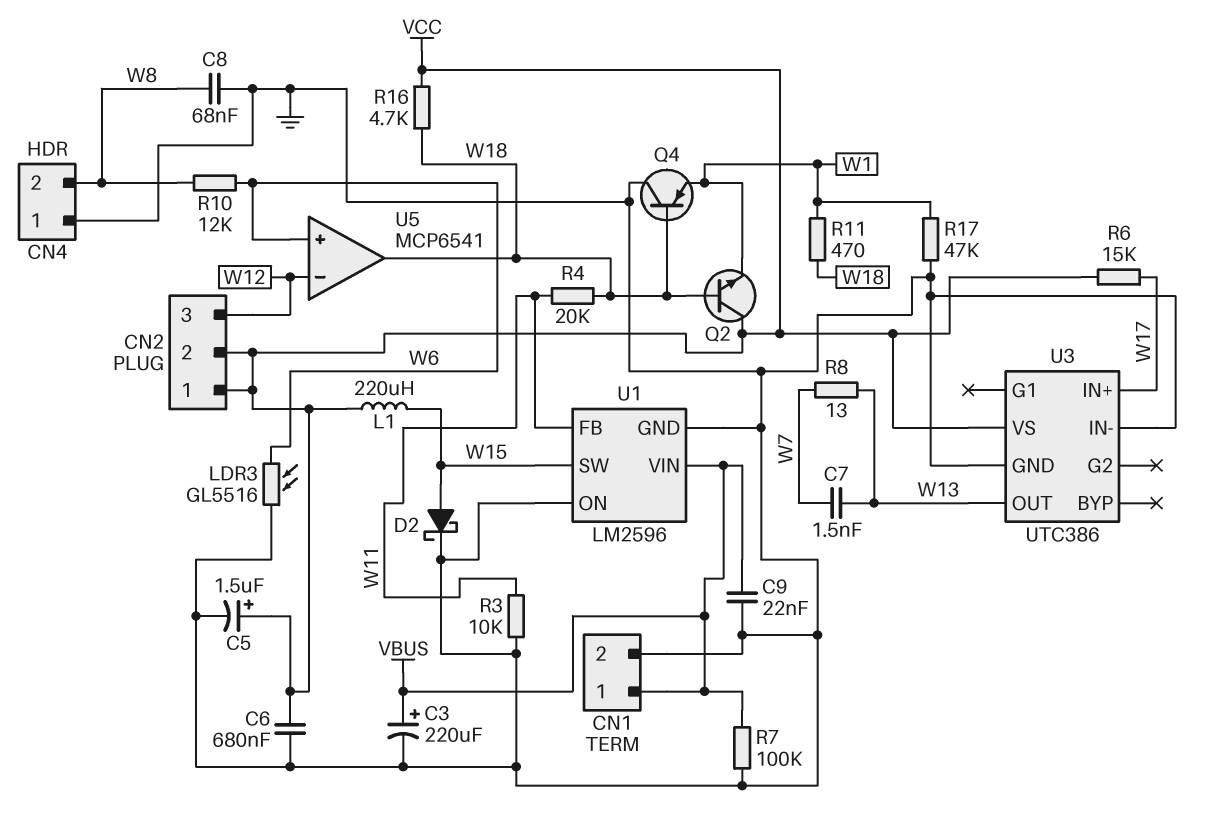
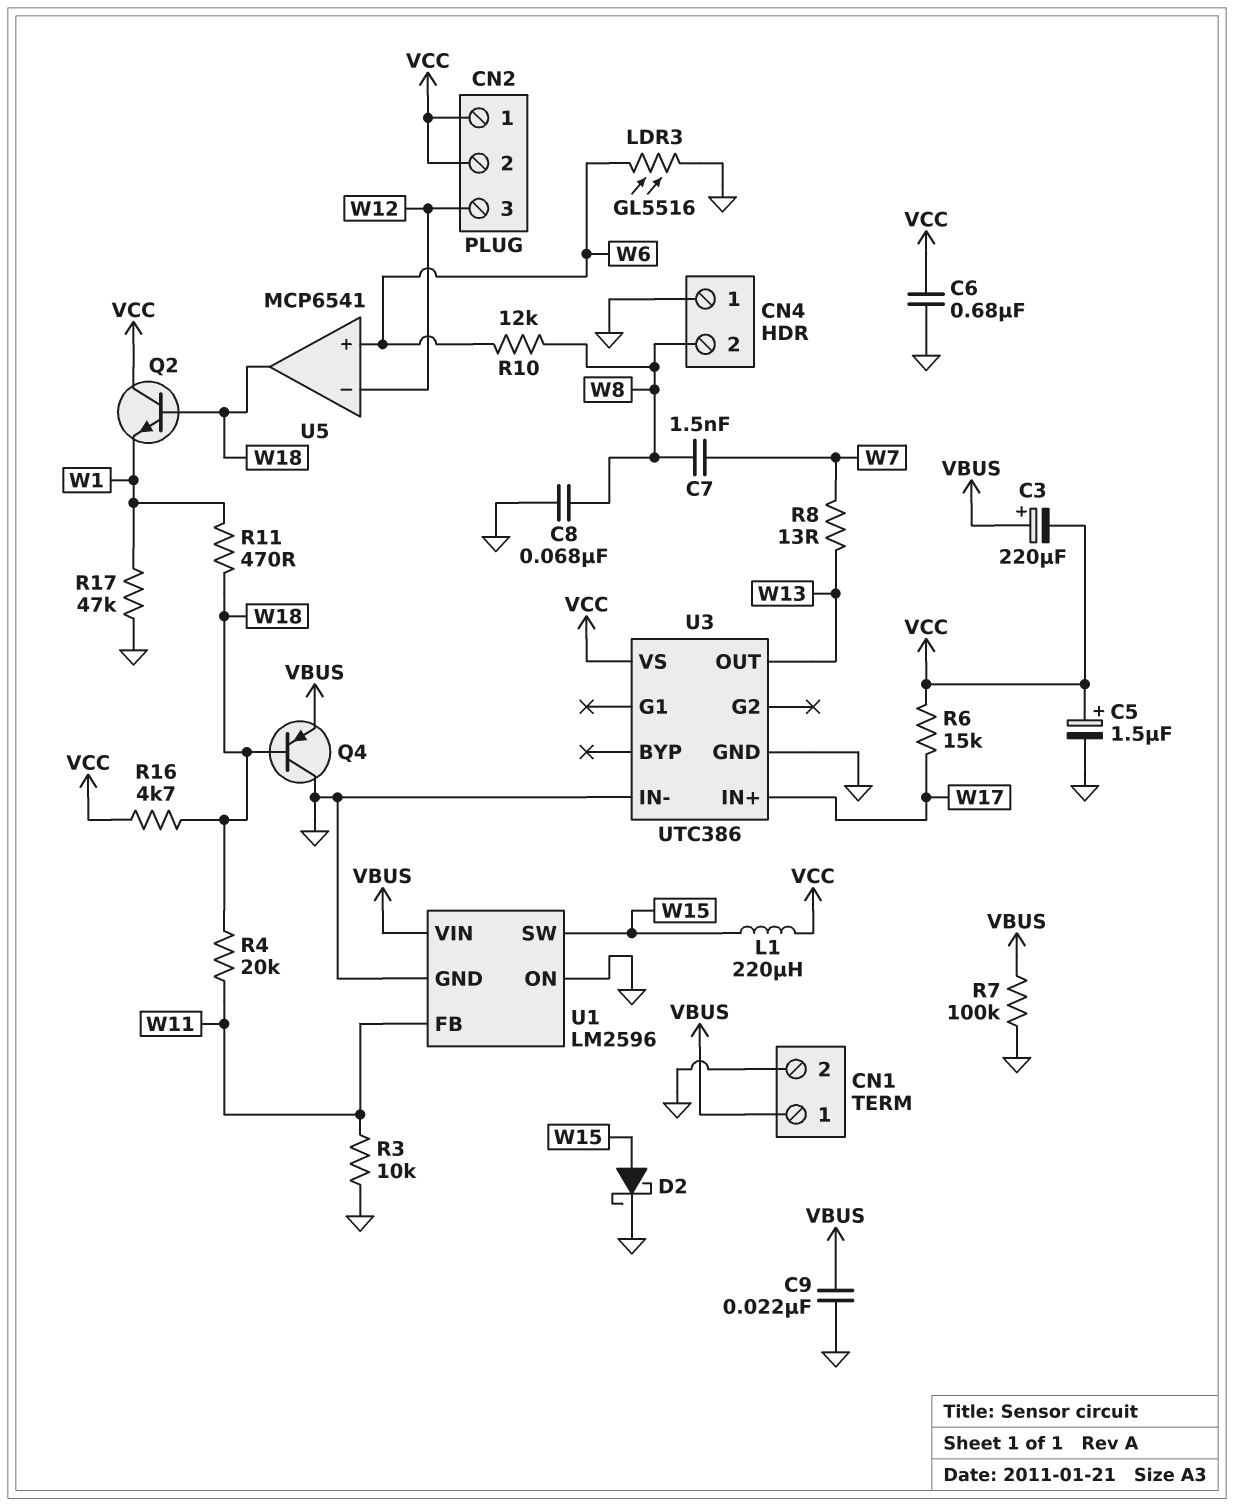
C3: 220uF (plus VBUS, minus GND) -> 220uF (plus VBUS, minus VCC)
C7: 1.5nF (W7, W13) -> 1.5nF (W7, W8)
Q4: PNP (B W18, C GND, E W1) -> PNP (B W18, C GND, E VBUS)

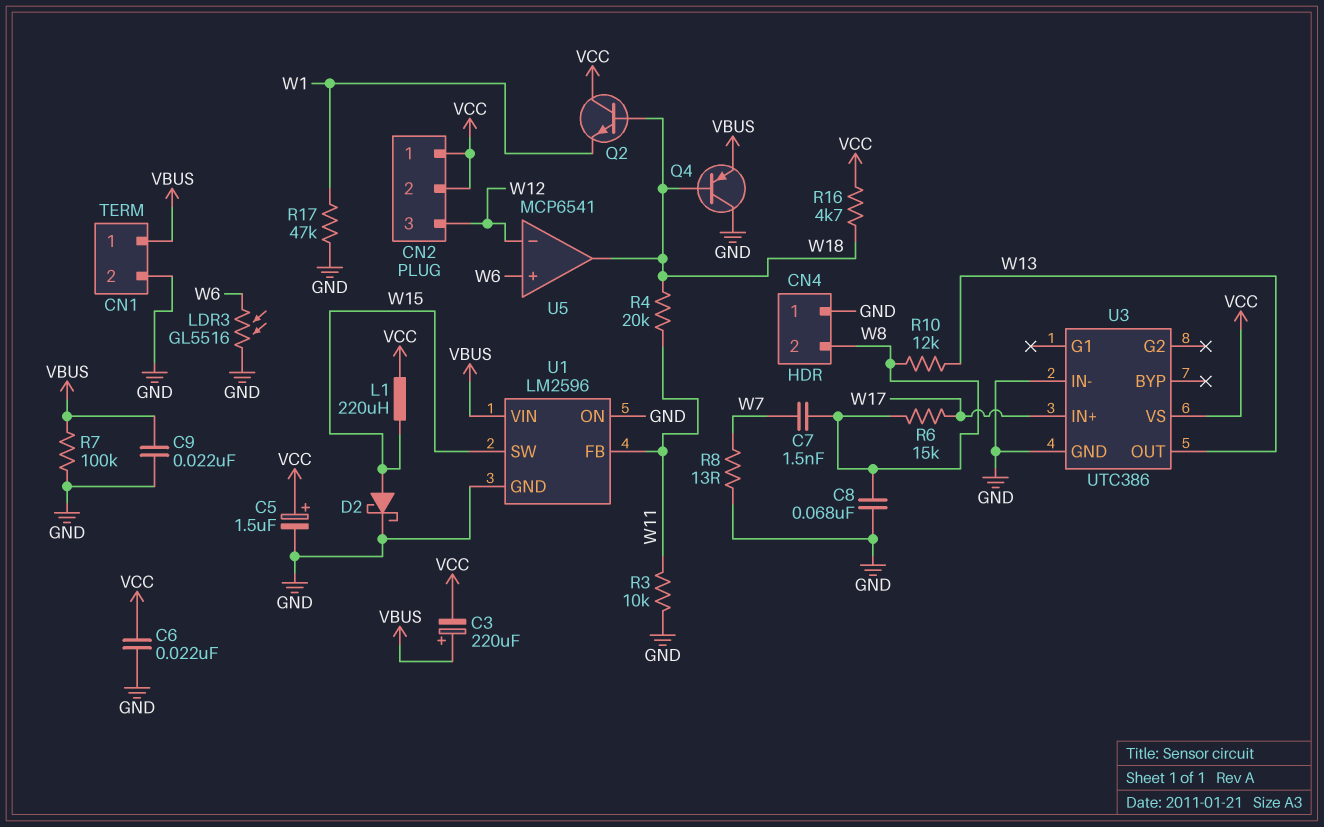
C6: 680nF (GND, VCC) -> 22nF (GND, VCC)
R6: 15k (VCC, W17) -> 15k (W8, W17)
R8: 13 (W7, W13) -> 13 (GND, W7)
R10: 12k (W6, W8) -> 12k (W8, W13)
R11: 470 (W1, W18) -> none

